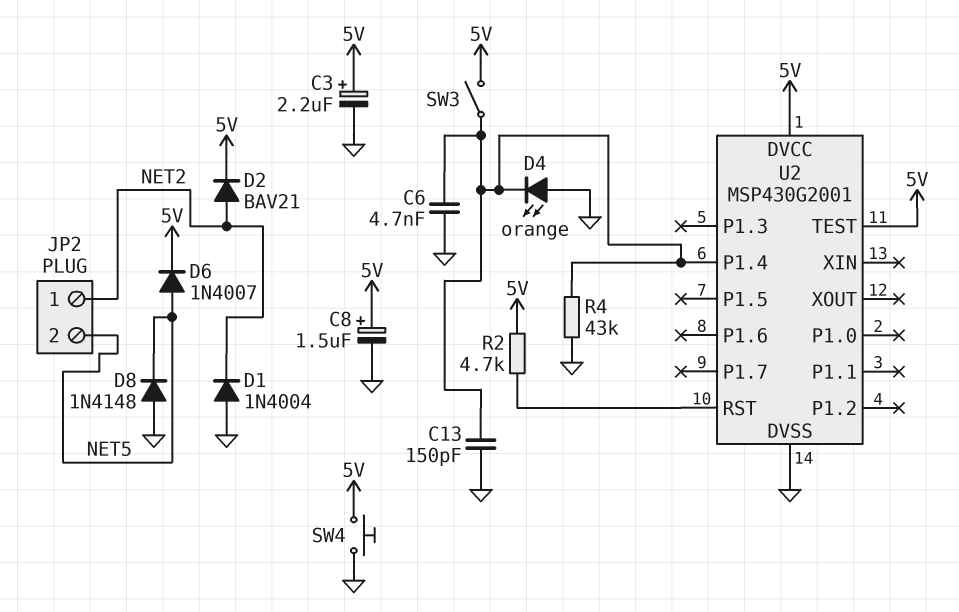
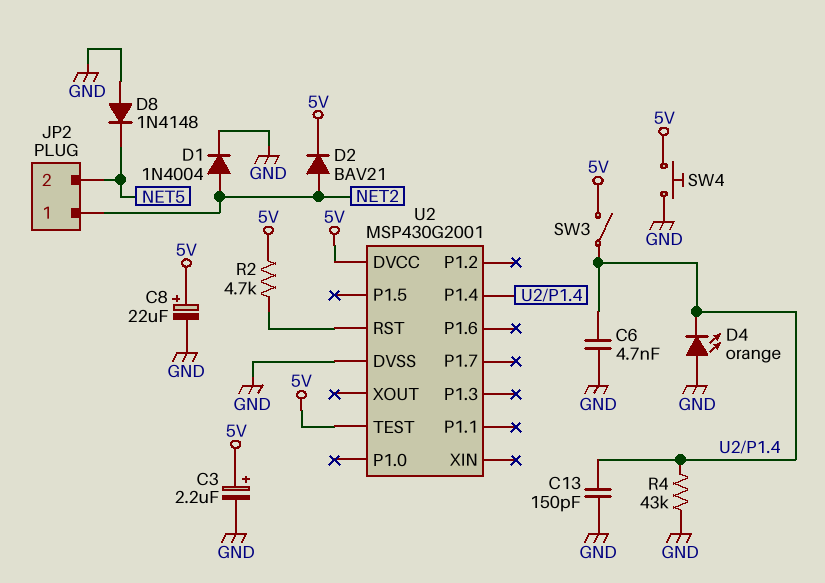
C8: 1.5uF (plus 5V, minus GND) -> 22uF (plus 5V, minus GND)
D1: diode 1N4004 (A GND, K NET2) -> diode 1N4004 (A NET2, K GND)
D6: diode 1N4007 (A NET5, K 5V) -> none

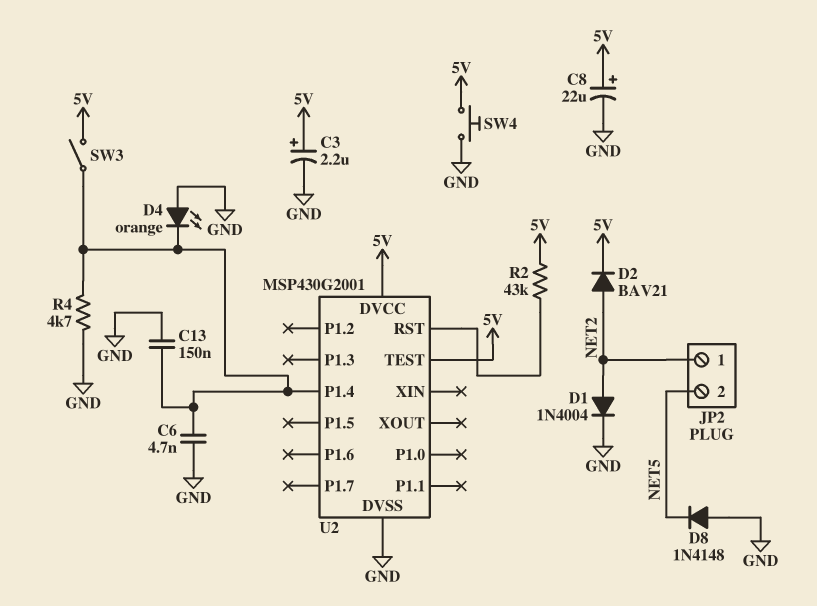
C13: 150pF (GND, U2/P1.4) -> 150nF (GND, U2/P1.4)
R2: 4.7k (5V, U2/RST) -> 43k (5V, U2/RST)
R4: 43k (GND, U2/P1.4) -> 4.7k (GND, U2/P1.4)

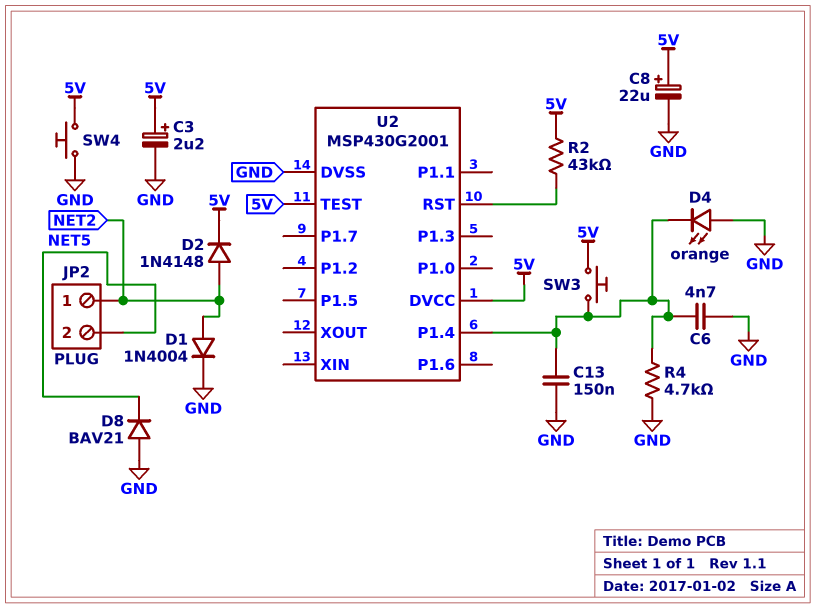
D2: diode BAV21 (A NET2, K 5V) -> diode 1N4148 (A NET2, K 5V)
D8: diode 1N4148 (A GND, K NET5) -> diode BAV21 (A GND, K NET5)
SW3: switch (5V, U2/P1.4) -> button (5V, U2/P1.4)

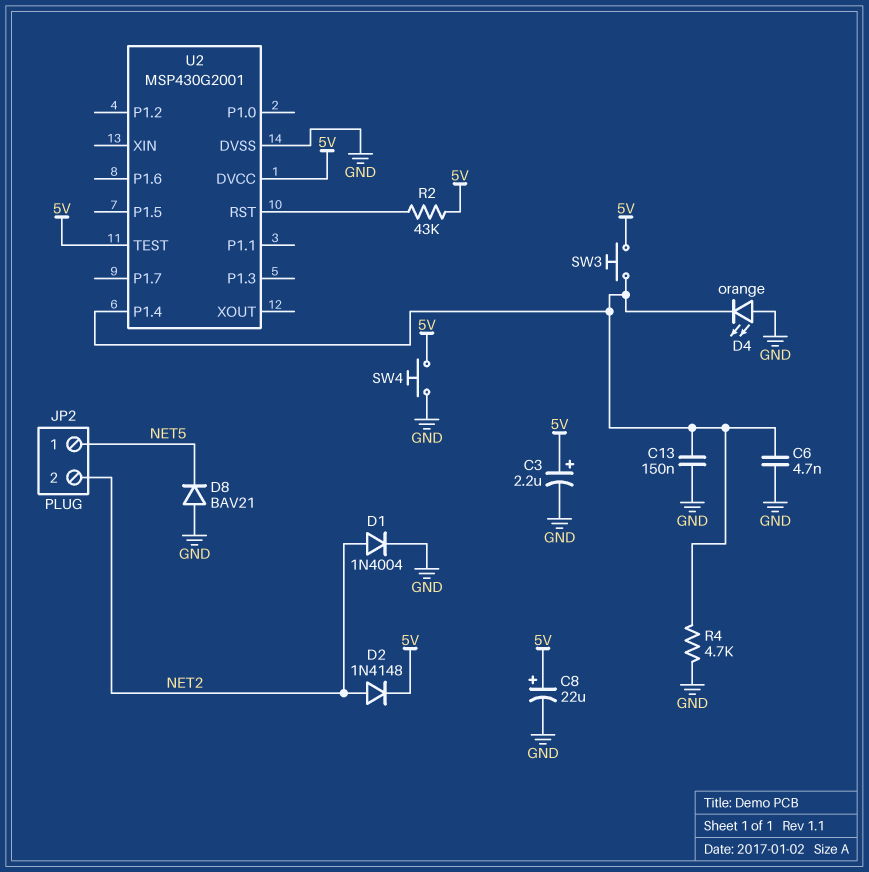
JP2 pin 1: NET2 -> NET5
JP2 pin 2: NET5 -> NET2

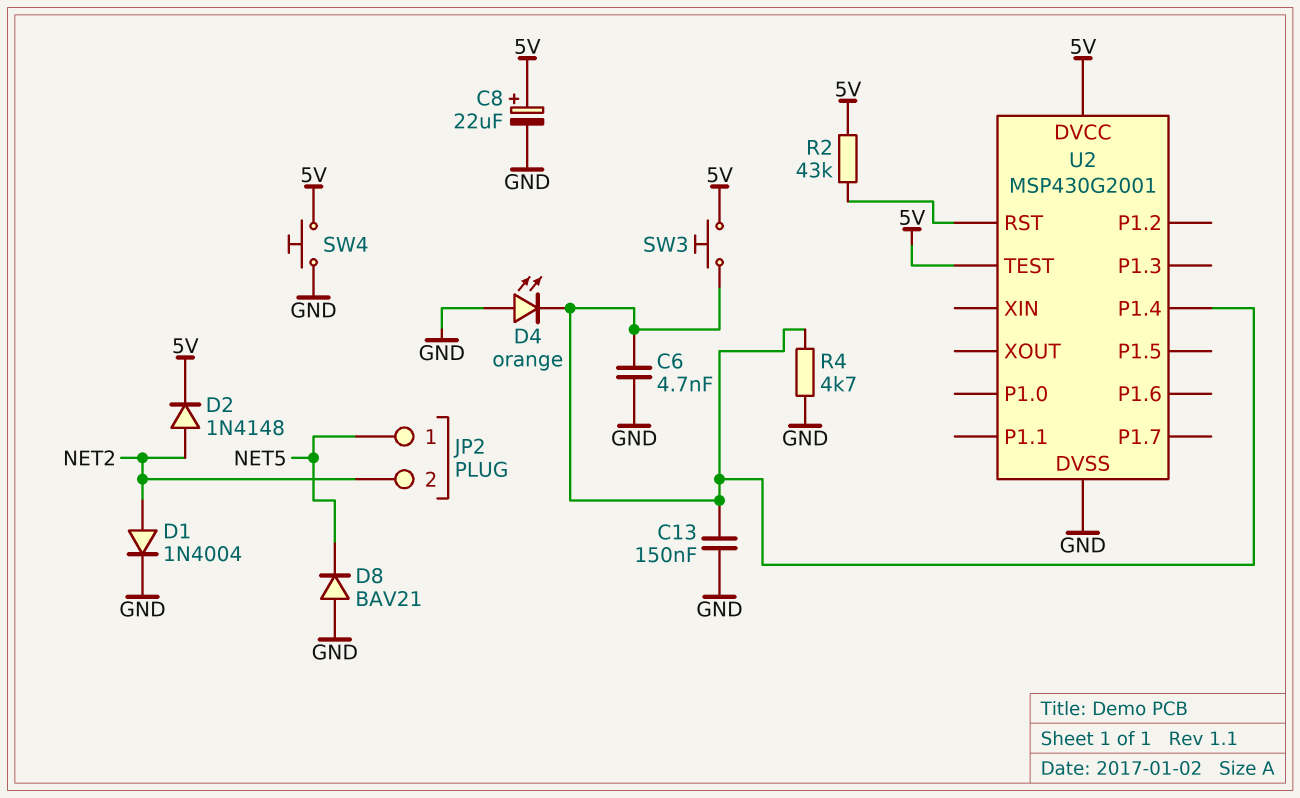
C3: 2.2uF (plus 5V, minus GND) -> none

